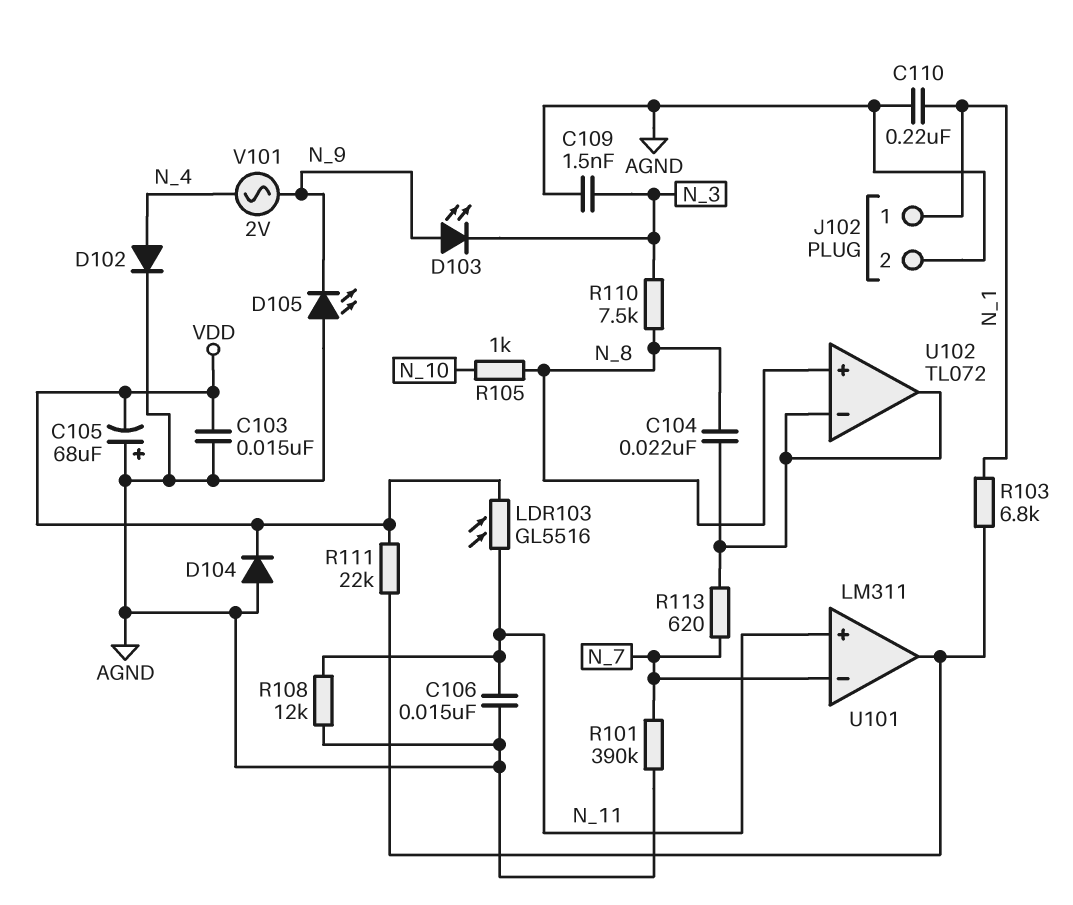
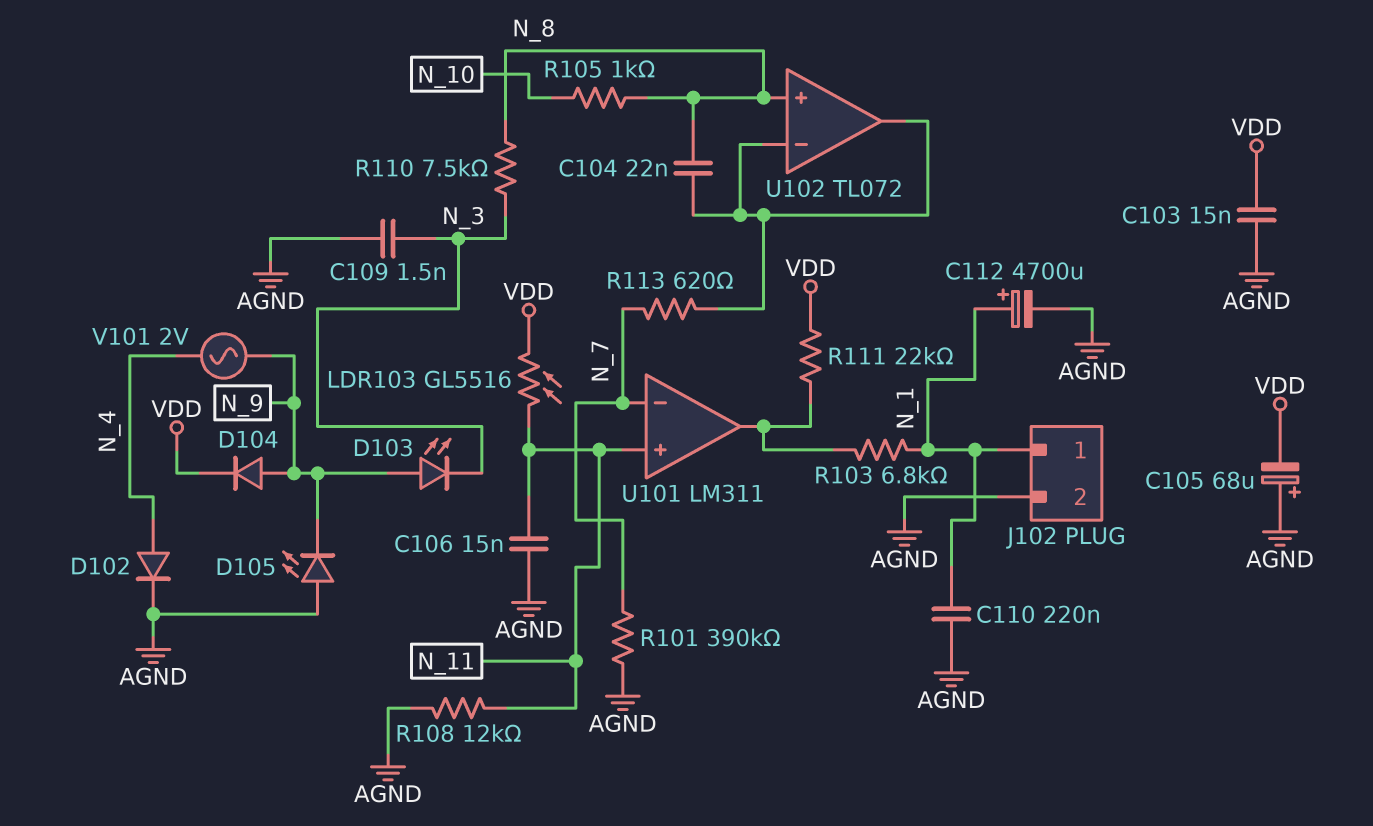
C112: none -> 4700uF (plus N_1, minus AGND)
D104: diode (A AGND, K VDD) -> diode (A N_9, K VDD)

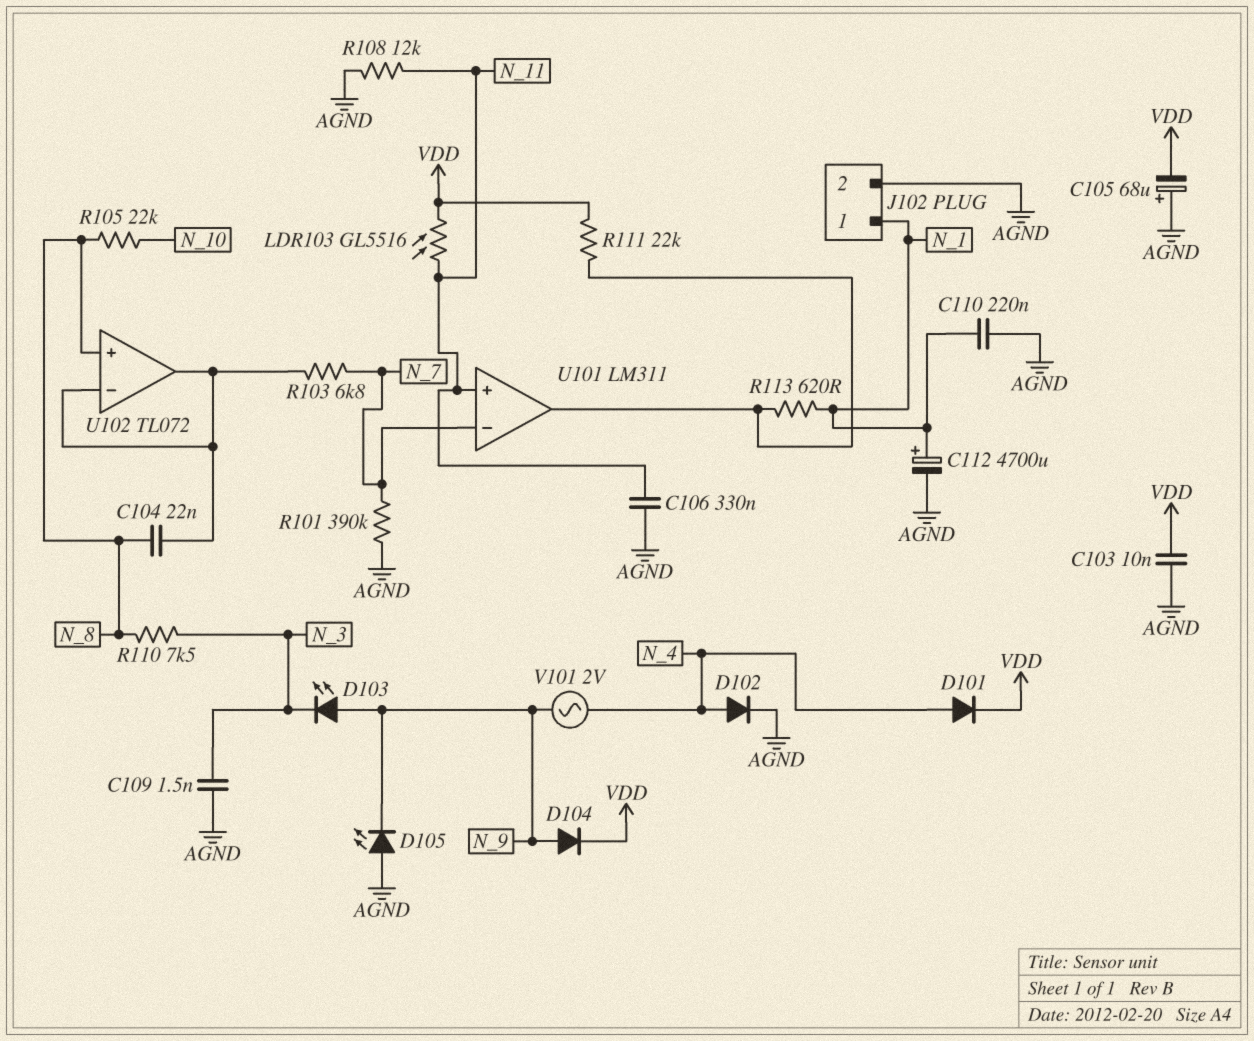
C103: 15nF (AGND, VDD) -> 10nF (AGND, VDD)
C106: 15nF (AGND, N_11) -> 330nF (AGND, N_11)
D101: none -> diode (A N_4, K VDD)
R103: 6.8k (N_1, U101/out) -> 6.8k (N_7, U102/in-)
R105: 1k (N_8, N_10) -> 22k (N_8, N_10)
R113: 620 (N_7, U102/in-) -> 620 (N_1, U101/out)

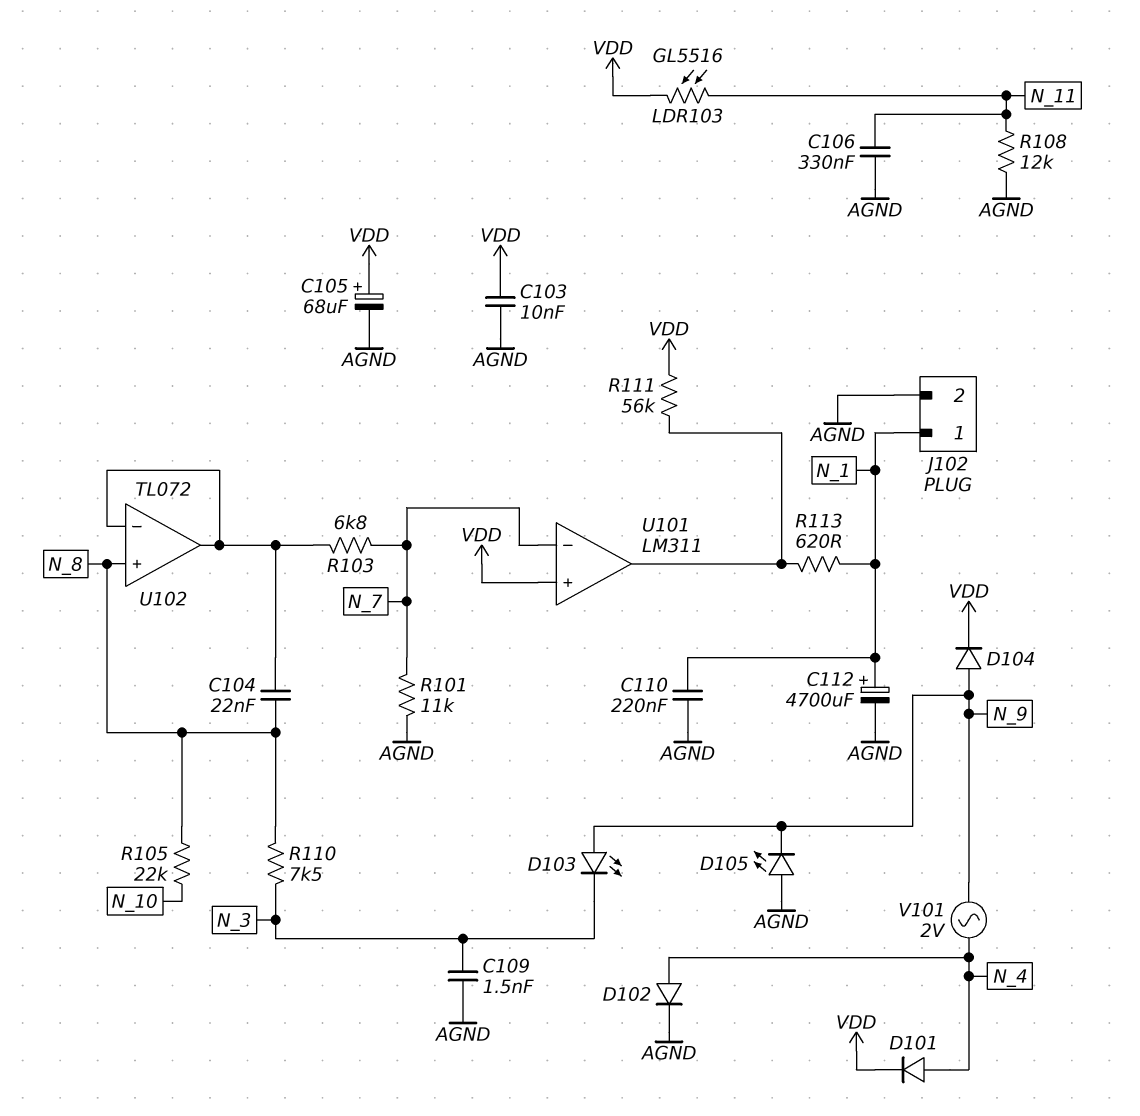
C105: 68uF (plus AGND, minus VDD) -> 68uF (plus VDD, minus AGND)
R101: 390k (AGND, N_7) -> 11k (AGND, N_7)
R111: 22k (U101/out, VDD) -> 56k (U101/out, VDD)
U101 pin in+: N_11 -> VDD

